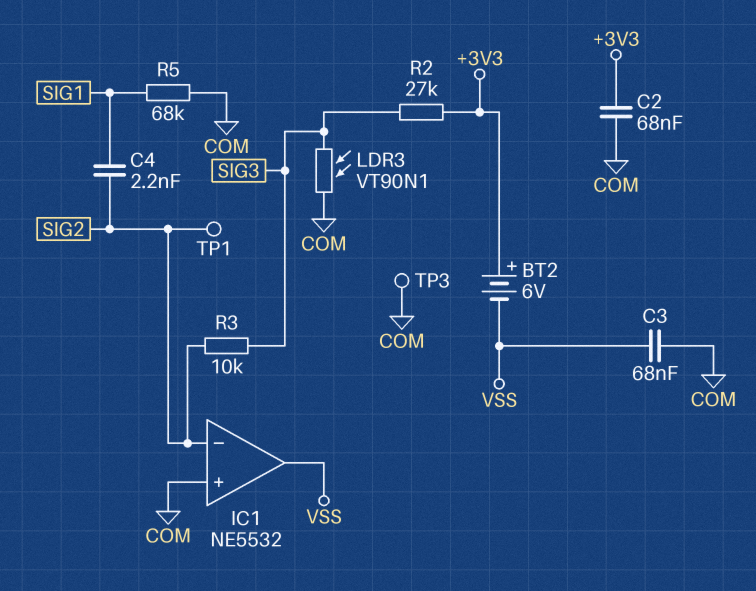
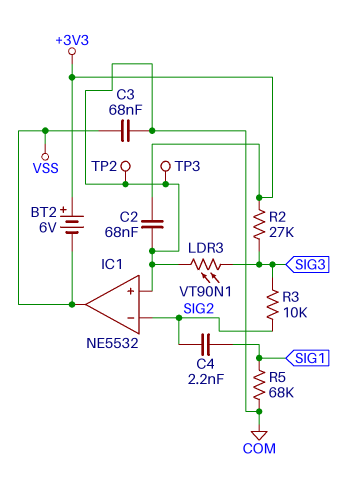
TP1: test point (SIG2) -> none
TP2: none -> test point (COM)

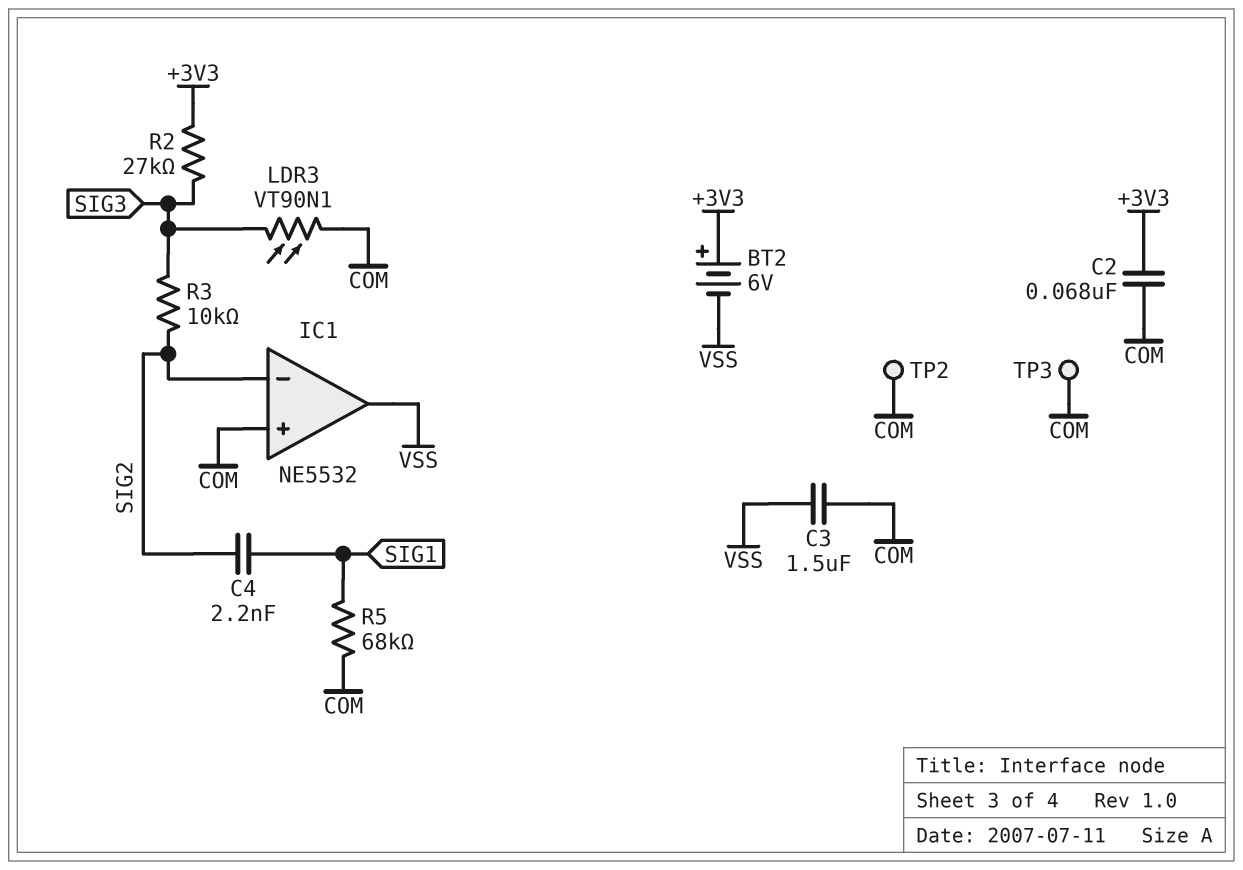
C3: 68nF (COM, VSS) -> 1.5uF (COM, VSS)

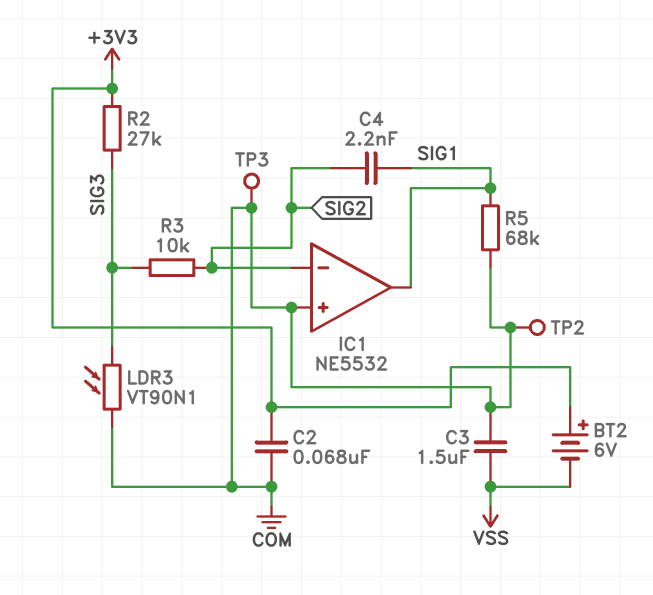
IC1 pin out: VSS -> SIG1

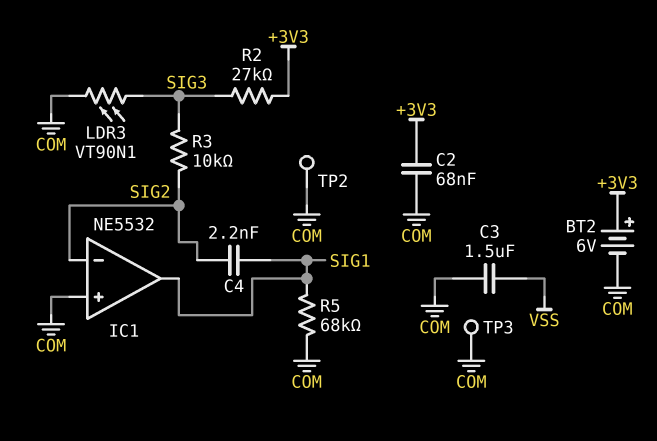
BT2: 6V (plus +3V3, minus VSS) -> 6V (plus +3V3, minus COM)

